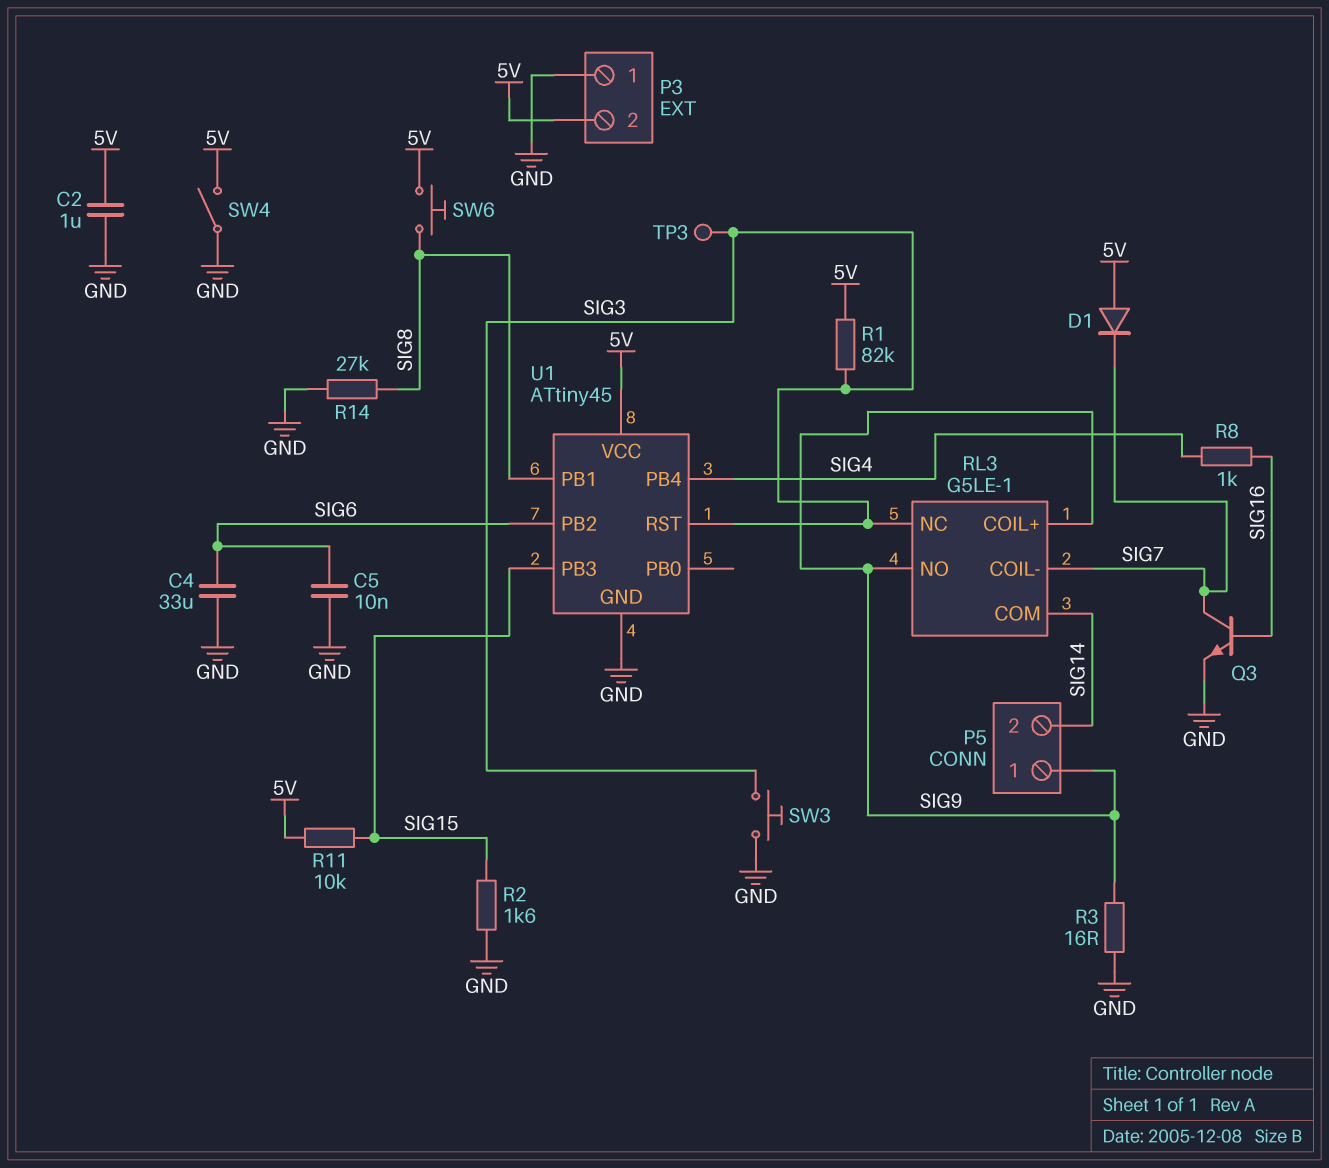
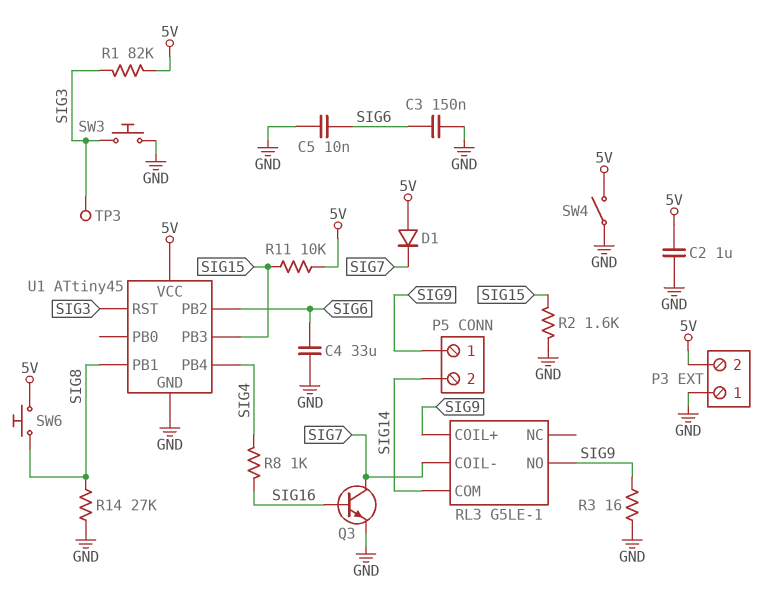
C3: none -> 150nF (GND, SIG6)
RL3 pin NC: SIG3 -> none

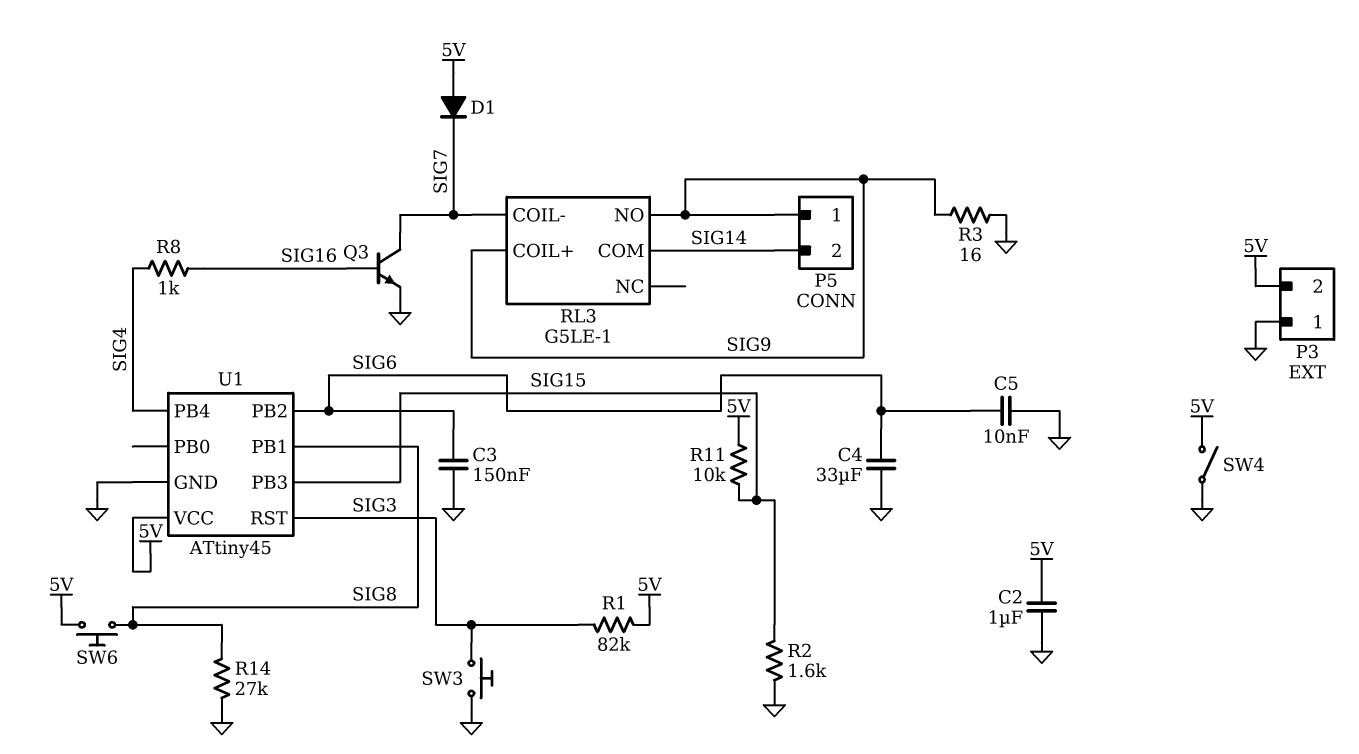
TP3: test point (SIG3) -> none

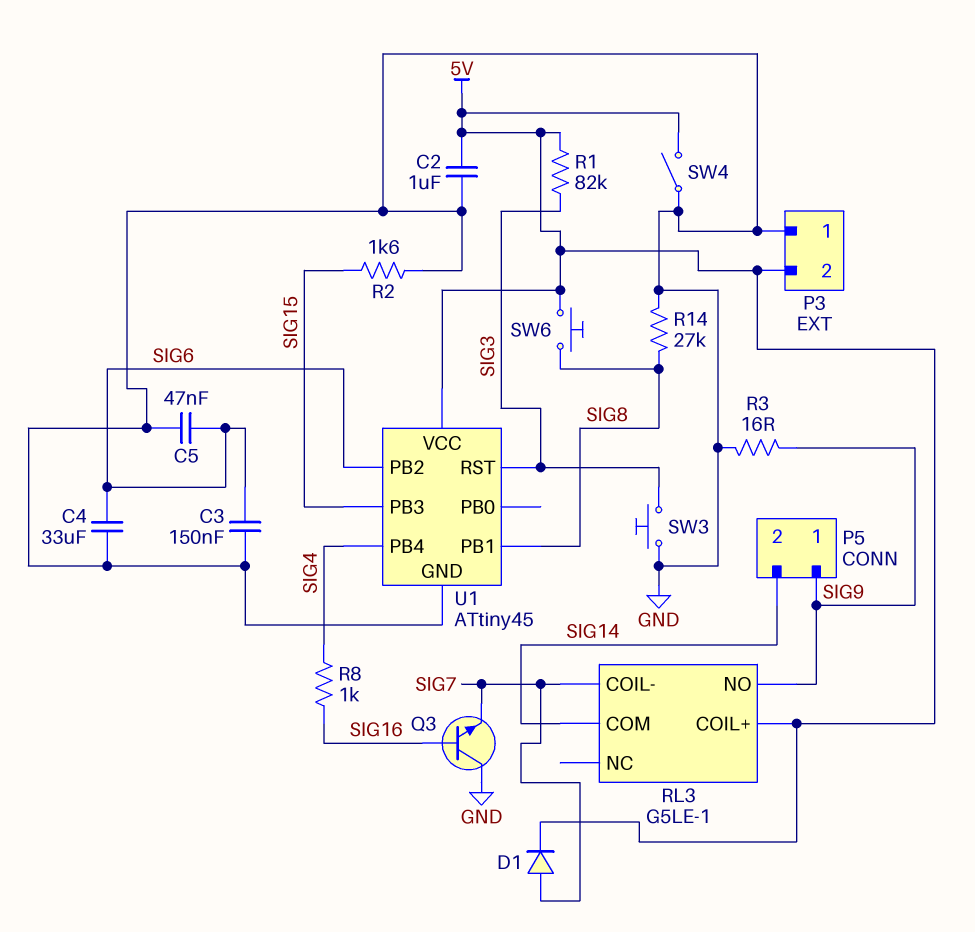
C5: 10nF (GND, SIG6) -> 47nF (GND, SIG6)
D1: diode (A 5V, K SIG7) -> diode (A SIG7, K 5V)
Q3: NPN (B SIG16, C SIG7, E GND) -> NPN (B SIG16, C GND, E SIG7)
R11: 10k (5V, SIG15) -> none
RL3 pin COIL+: SIG9 -> 5V

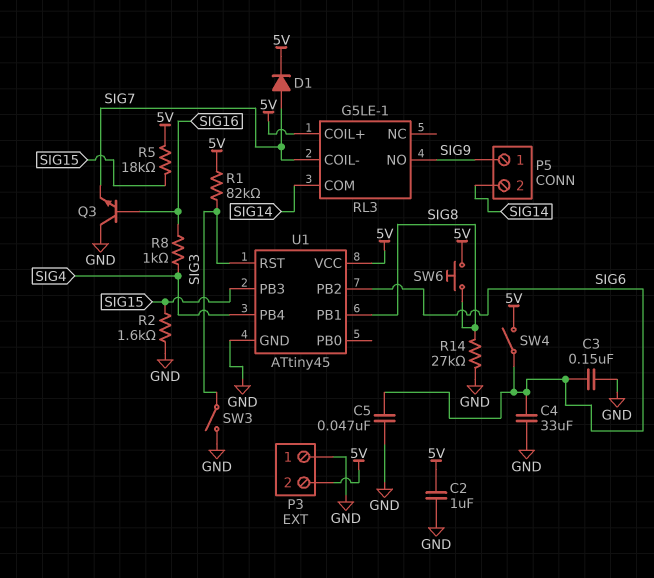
R3: 16 (GND, SIG9) -> none
R5: none -> 18k (5V, SIG15)
SW3: button (GND, SIG3) -> switch (GND, SIG3)
SW4: switch (5V, GND) -> switch (5V, SIG6)

